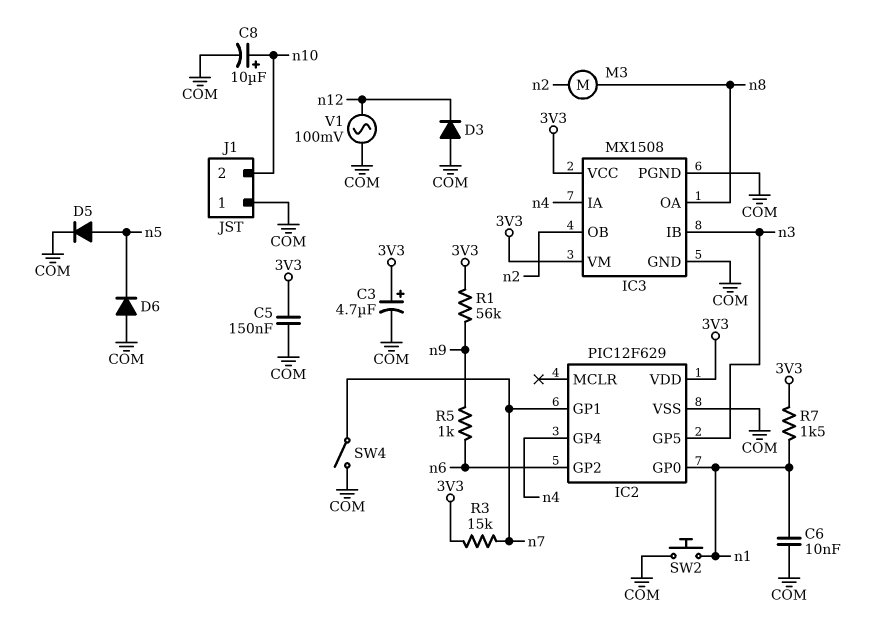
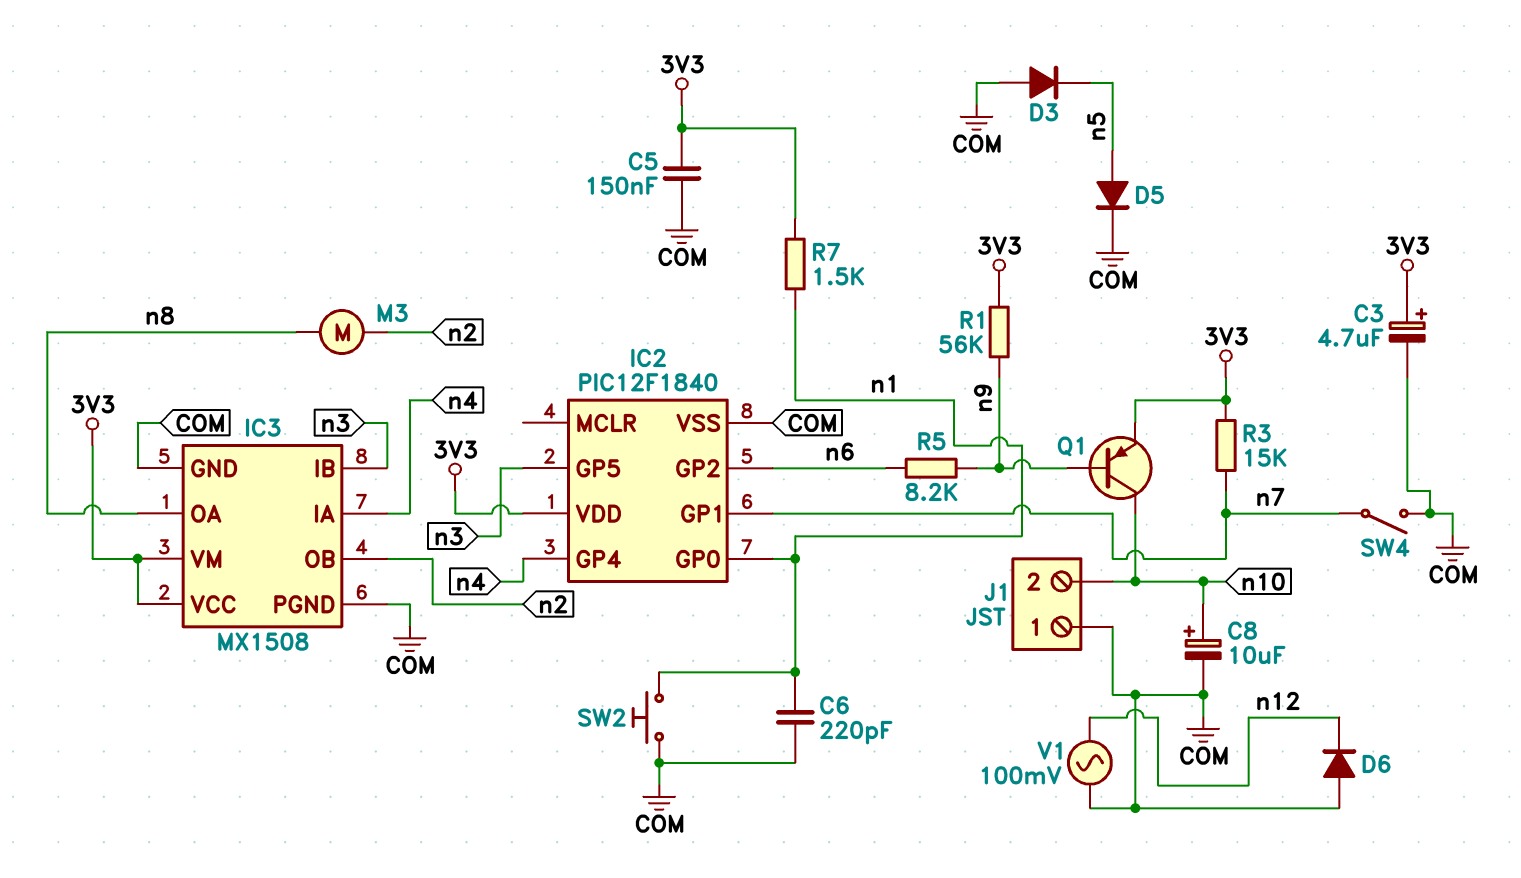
C6: 10nF (COM, n1) -> 220pF (COM, n1)
D3: diode (A COM, K n12) -> diode (A COM, K n5)
D6: diode (A COM, K n5) -> diode (A COM, K n12)
IC2: PIC12F629 -> PIC12F1840
Q1: none -> PNP (B n9, C n10, E 3V3)
R5: 1k (n6, n9) -> 8.2k (n6, n9)

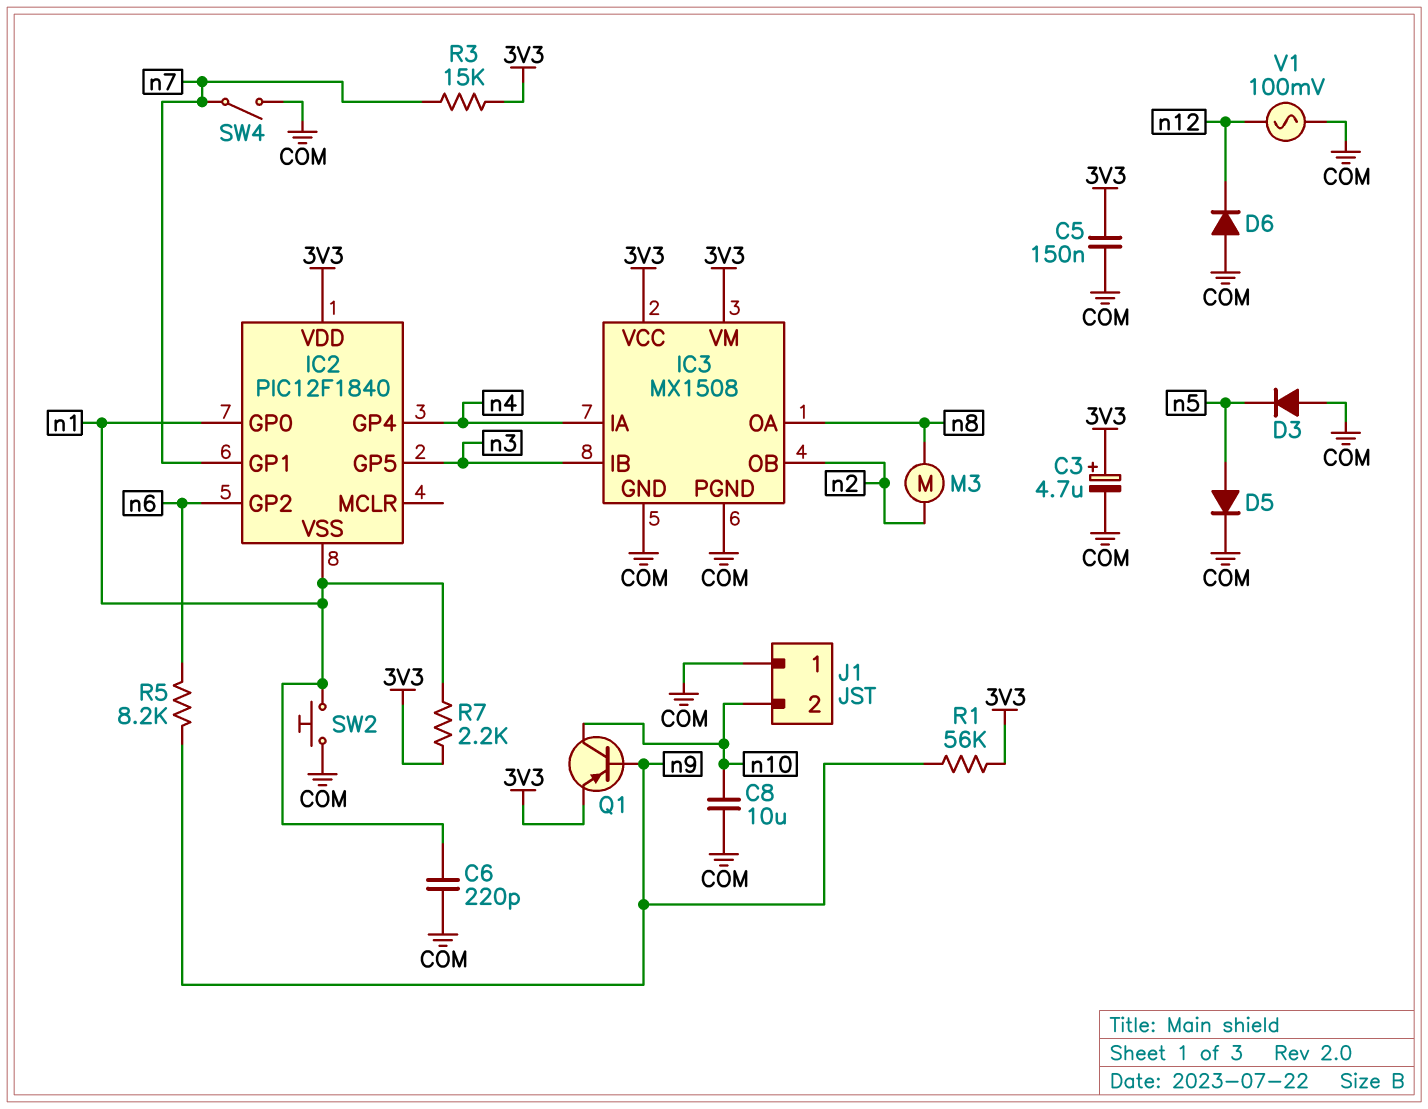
C8: 10uF (plus n10, minus COM) -> 10uF (COM, n10)
IC2 pin VSS: COM -> n1
R7: 1.5k (3V3, n1) -> 2.2k (3V3, n1)

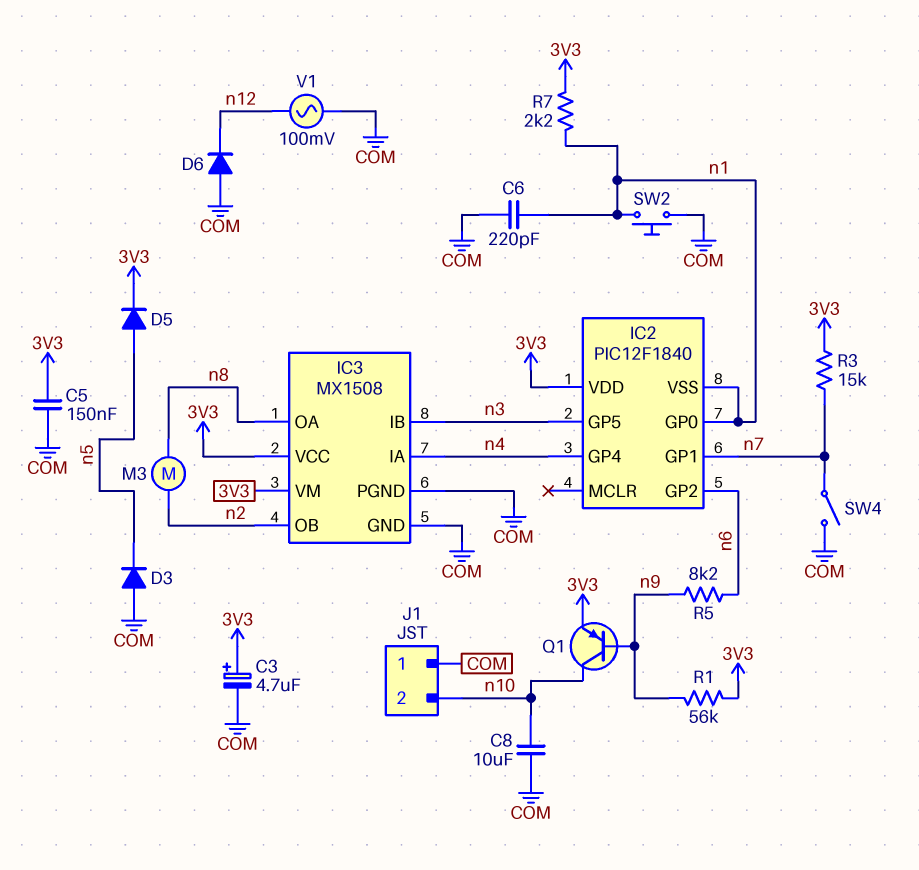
D5: diode (A n5, K COM) -> diode (A n5, K 3V3)

